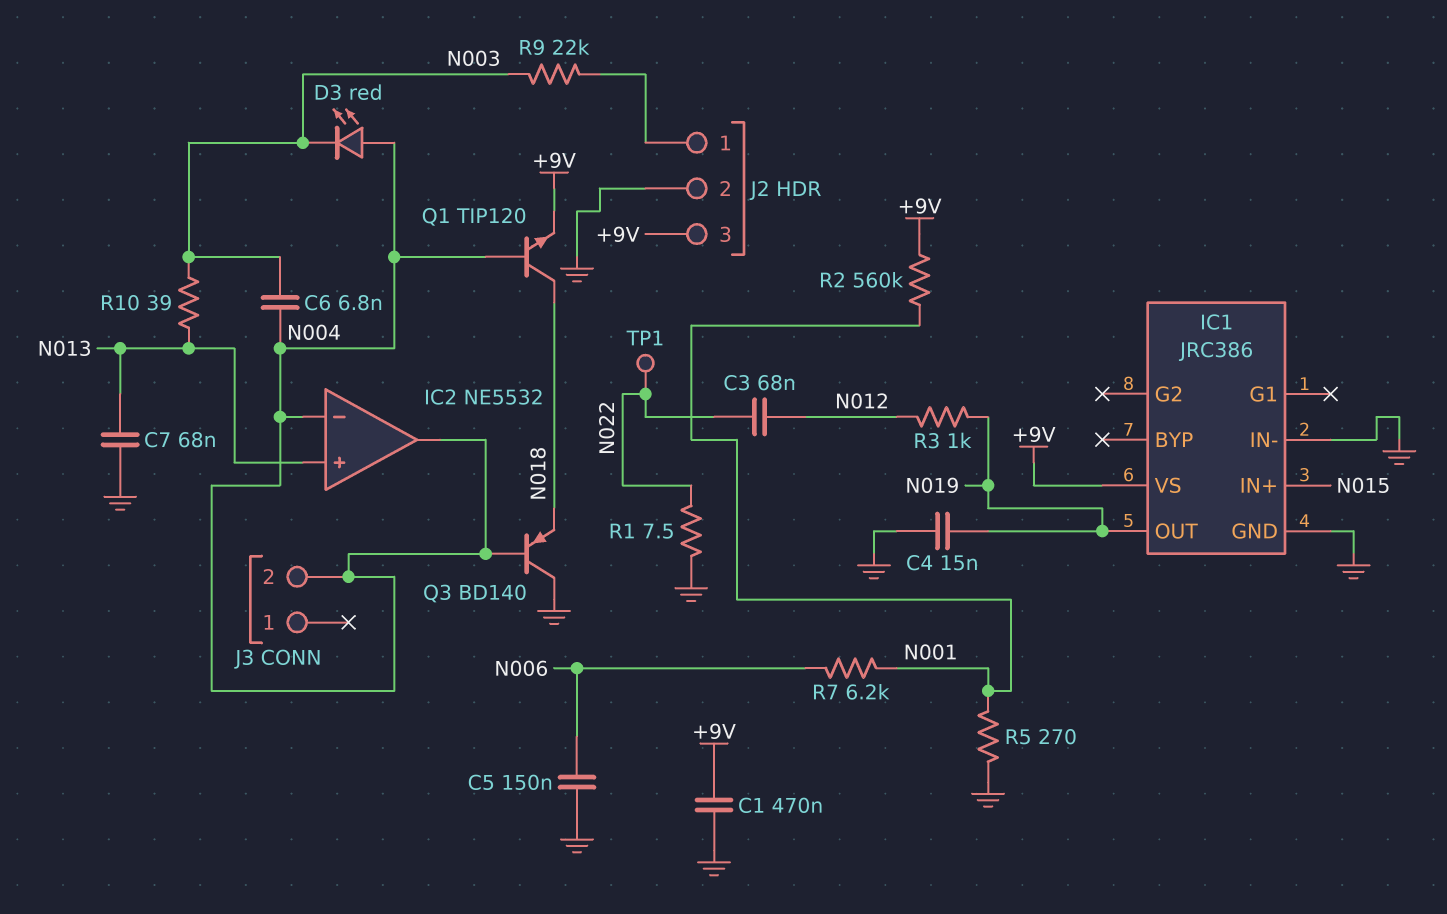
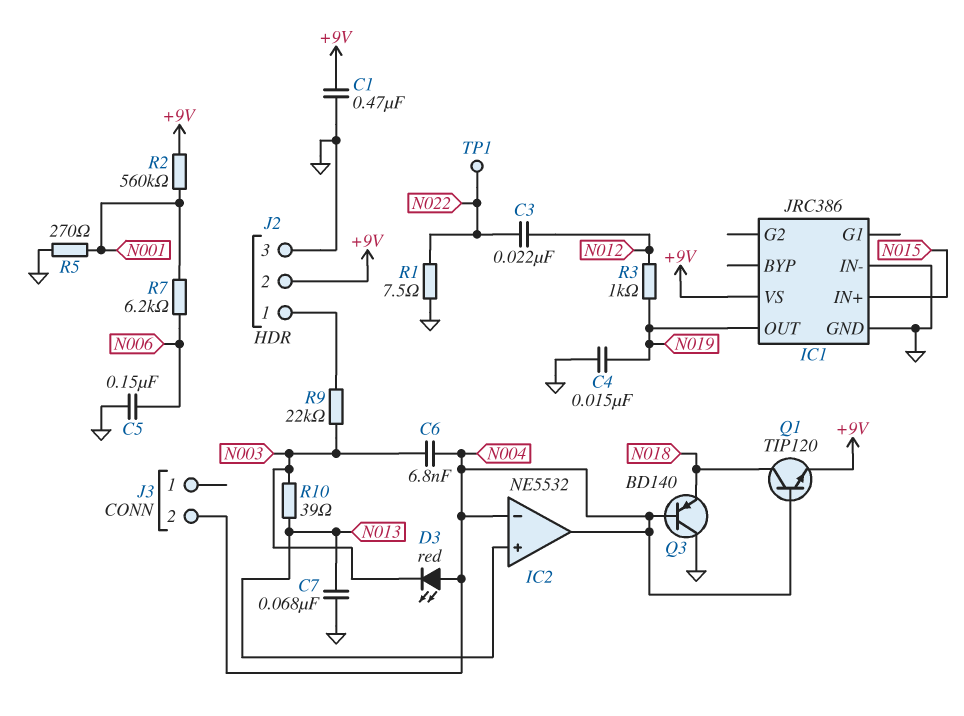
C3: 68nF (N012, N022) -> 22nF (N012, N022)
J2 pin 2: GND -> +9V
J2 pin 3: +9V -> GND

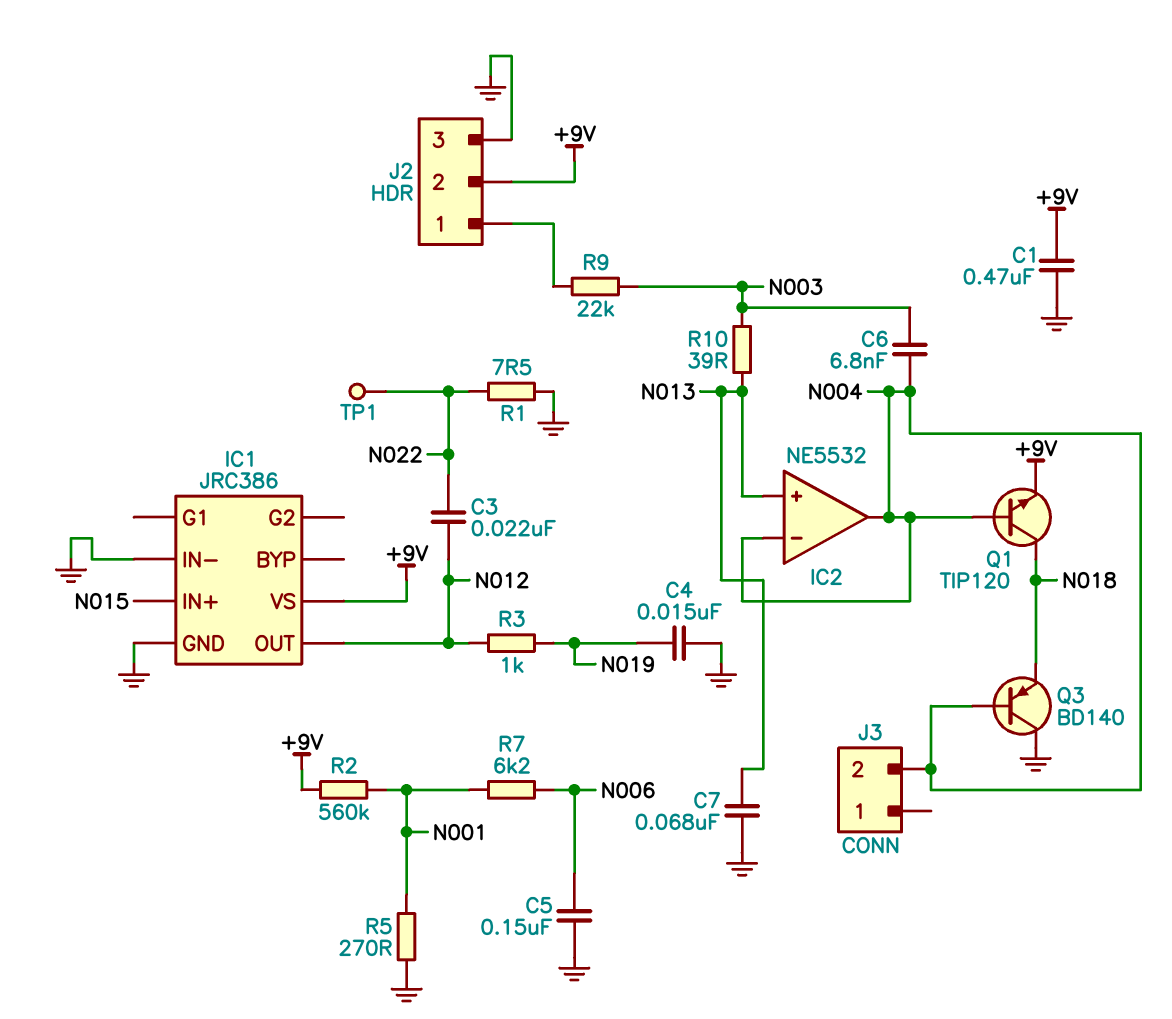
D3: LED red (A N004, K N003) -> none
IC1 pin OUT: N019 -> N012

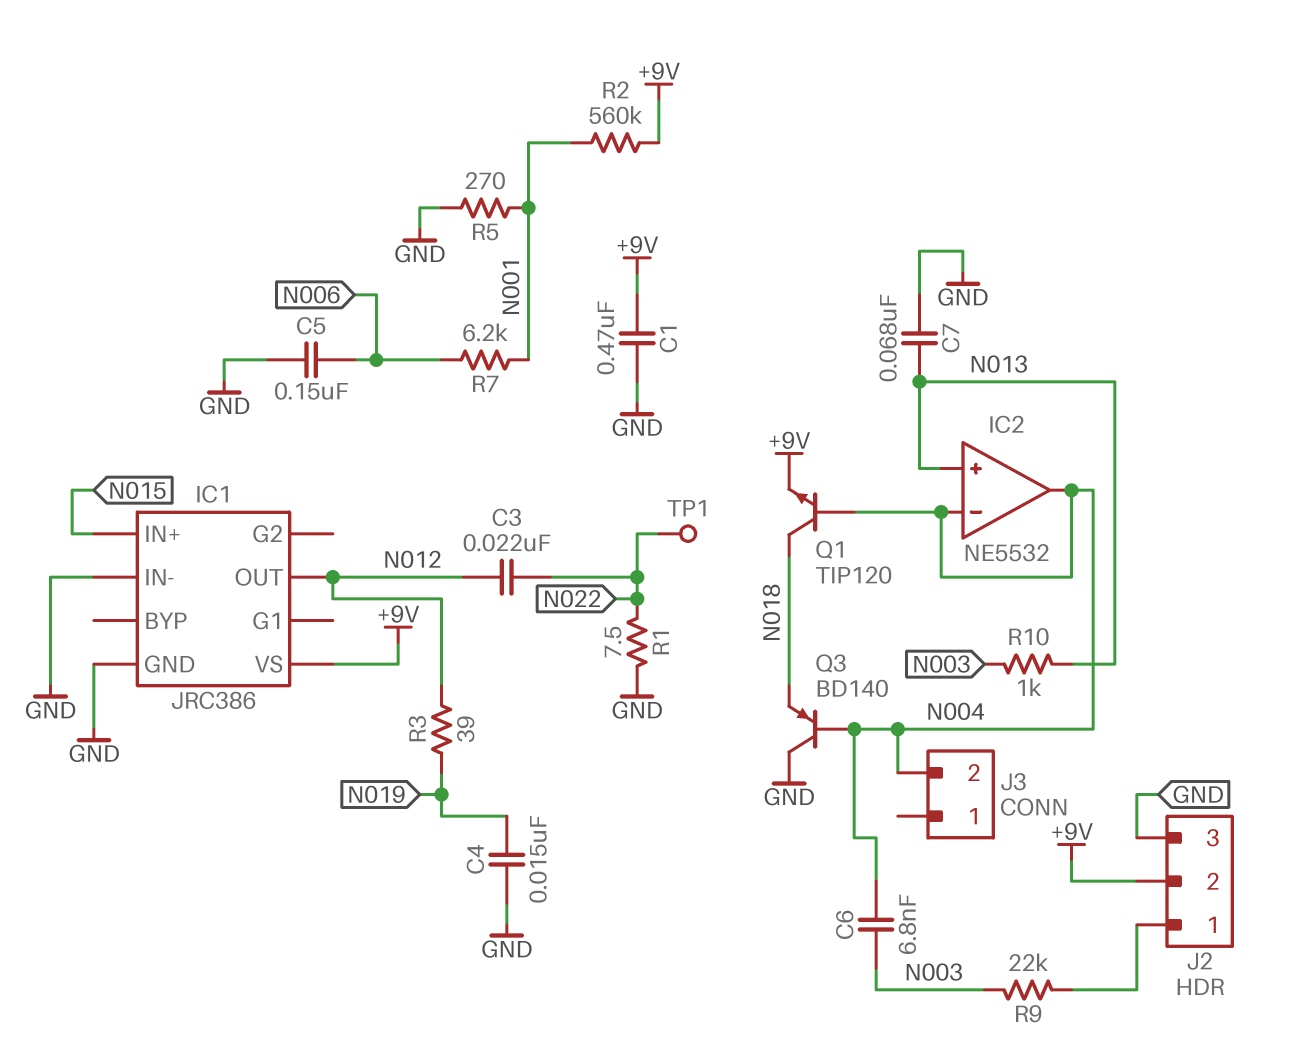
R3: 1k (N012, N019) -> 39 (N012, N019)
R10: 39 (N003, N013) -> 1k (N003, N013)

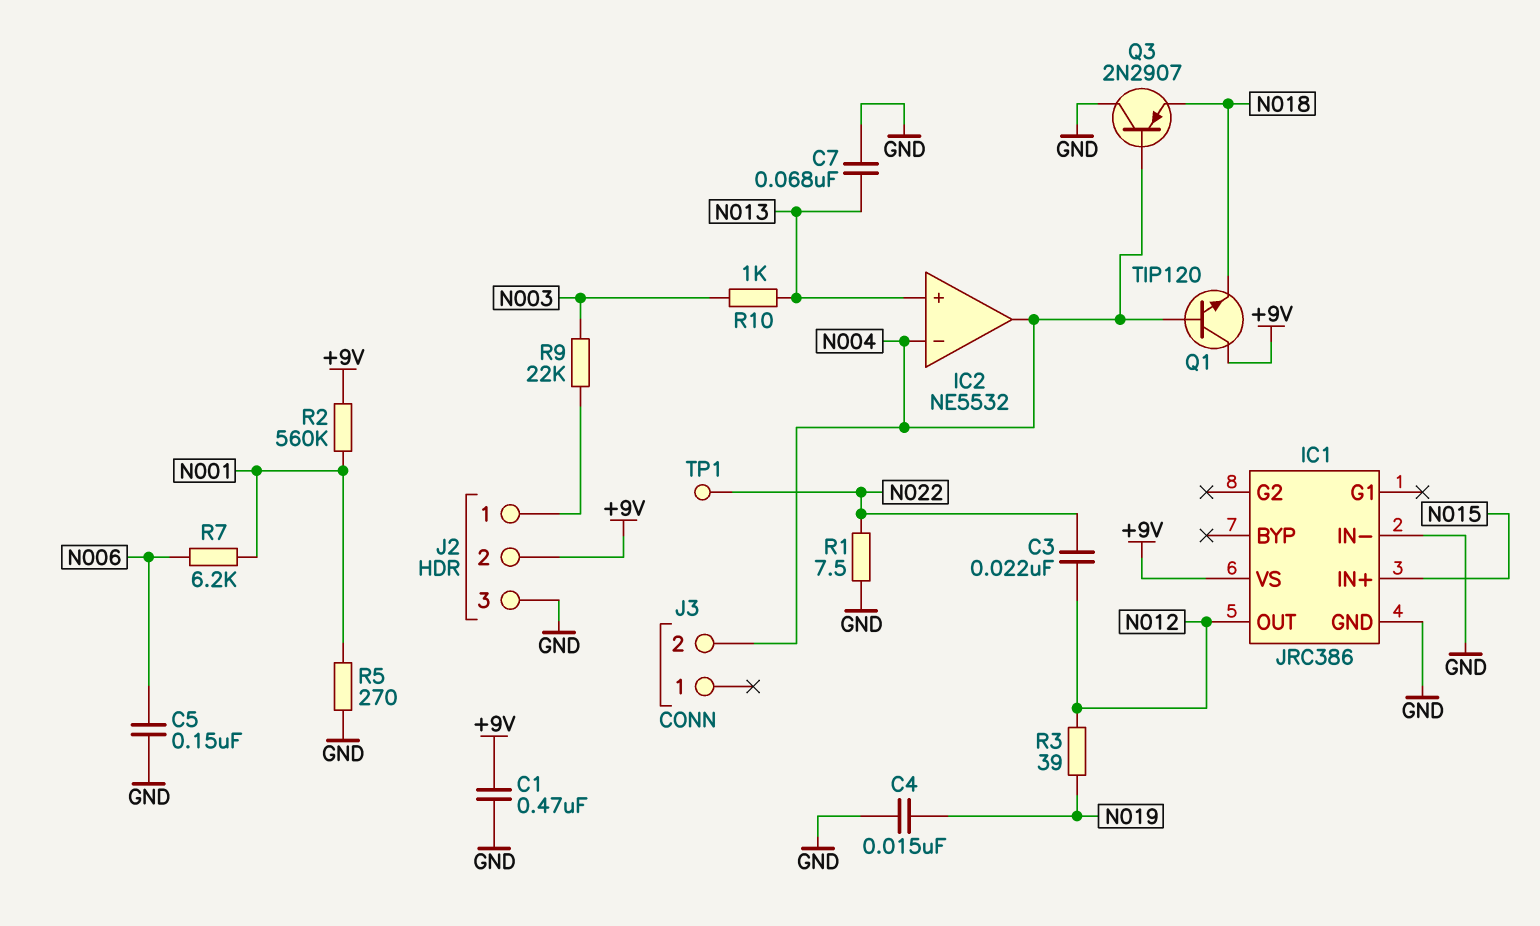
C6: 6.8nF (N003, N004) -> none
Q1: NPN TIP120 (B N004, C N018, E +9V) -> NPN TIP120 (B N004, C +9V, E N018)
Q3: PNP BD140 (B N004, C GND, E N018) -> PNP 2N2907 (B N004, C GND, E N018)

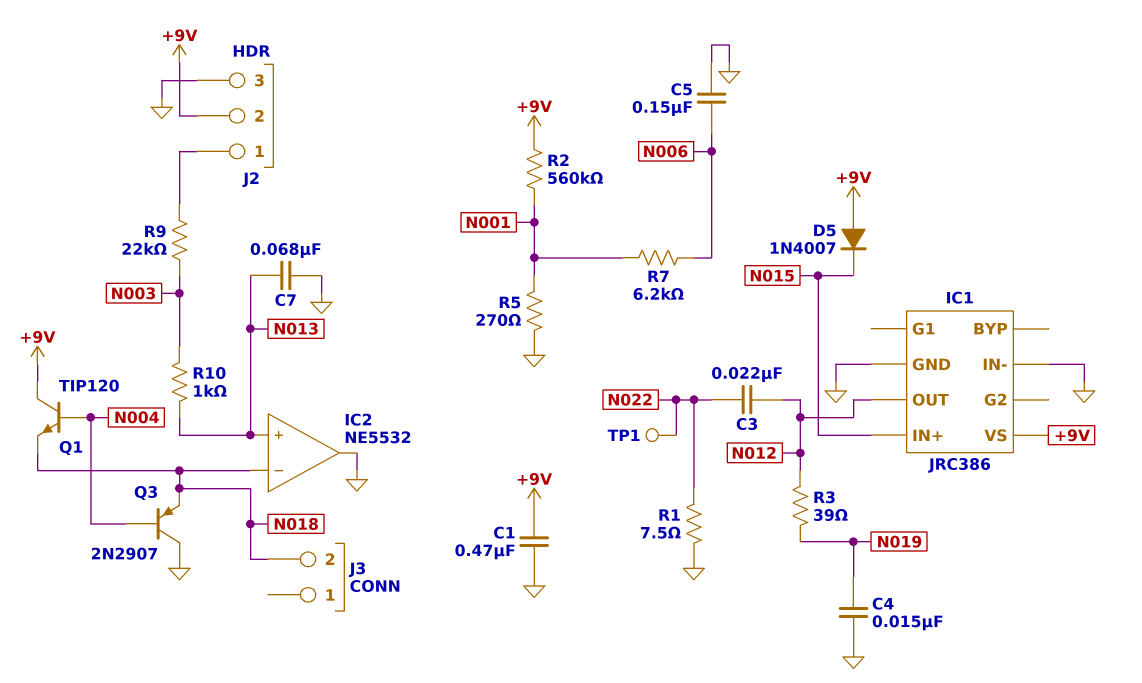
D5: none -> diode 1N4007 (A +9V, K N015)
IC2 pin in-: N004 -> N018
IC2 pin out: N004 -> GND
J3 pin 2: N004 -> N018

